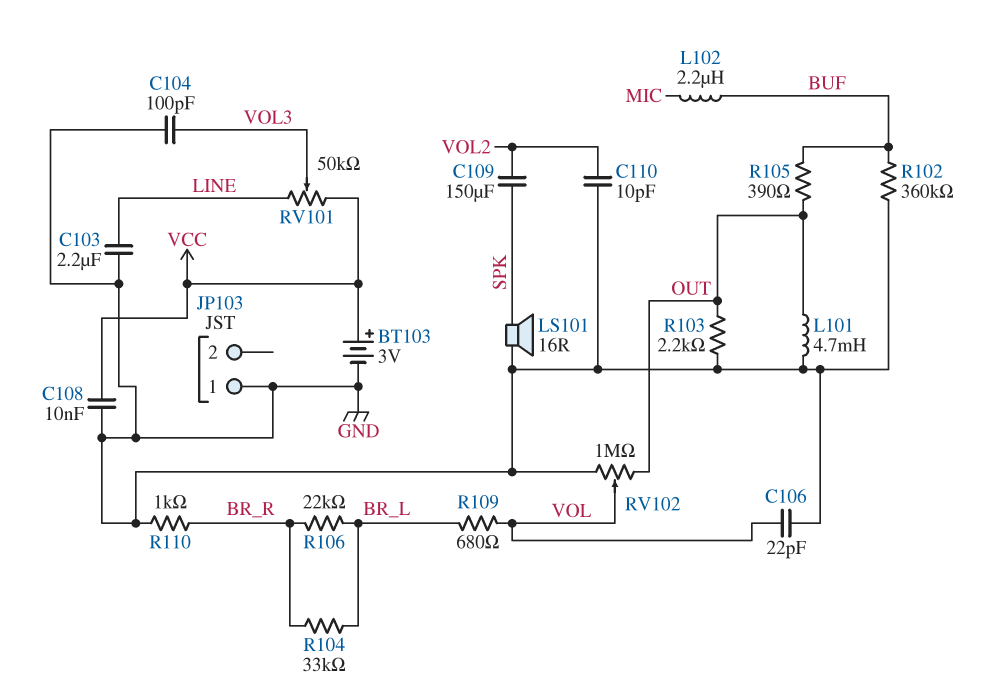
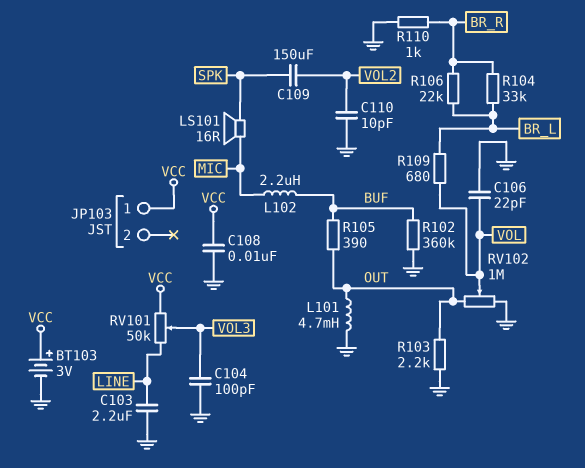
JP103 pin 1: GND -> VCC
LS101: speaker 16R (GND, SPK) -> speaker 16R (MIC, SPK)

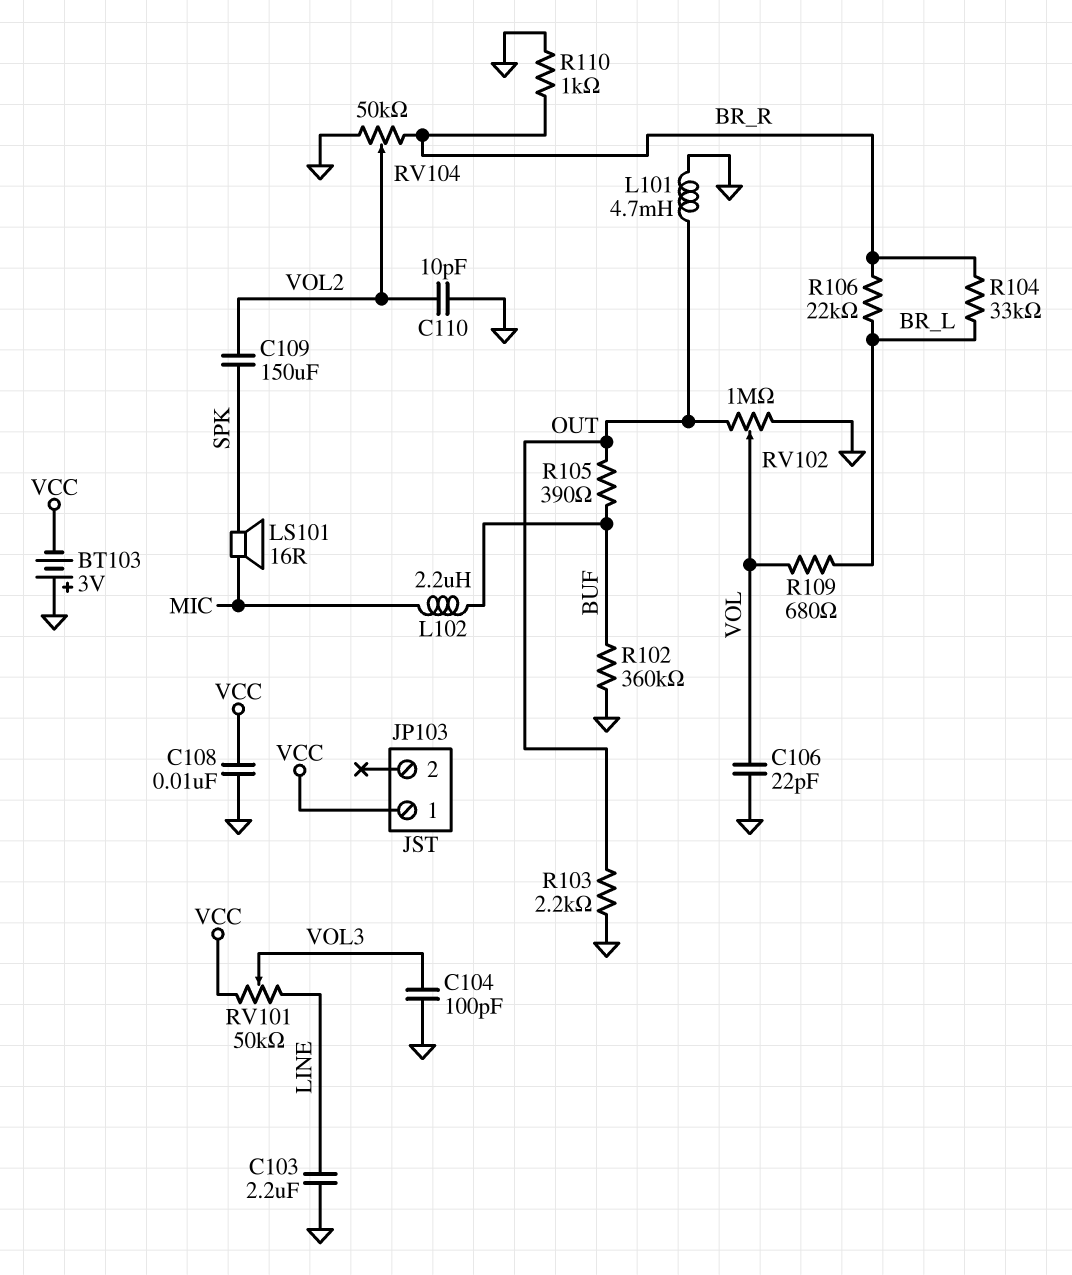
BT103: 3V (plus VCC, minus GND) -> 3V (plus GND, minus VCC)
RV104: none -> 50k (BR_R, GND, wiper VOL2)

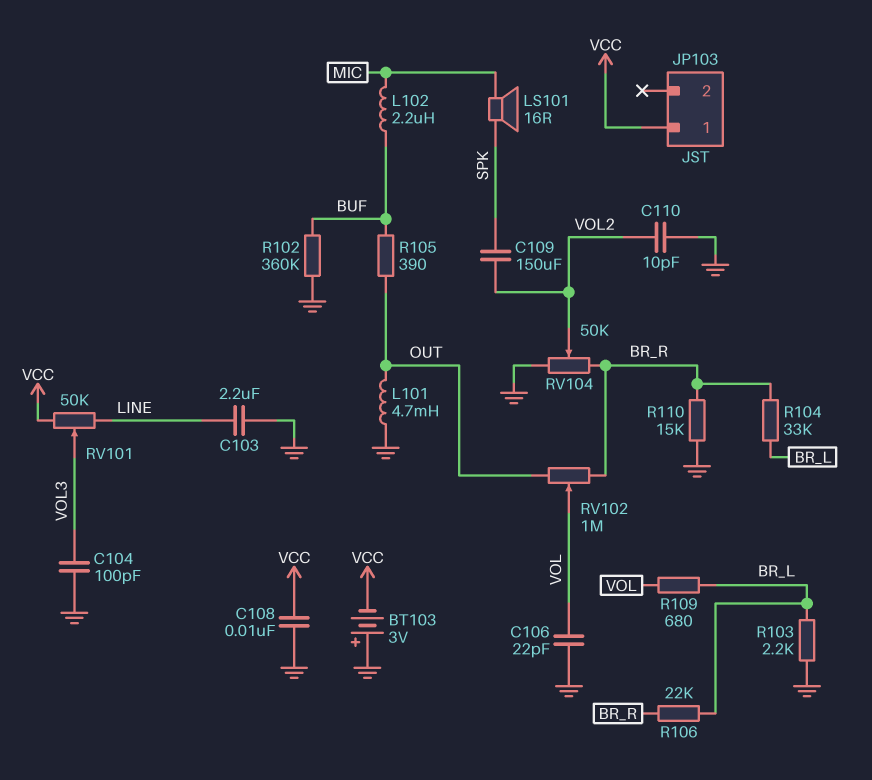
R103: 2.2k (GND, OUT) -> 2.2k (BR_L, GND)
R110: 1k (BR_R, GND) -> 15k (BR_R, GND)
RV102: 1M (GND, OUT, wiper VOL) -> 1M (BR_R, OUT, wiper VOL)

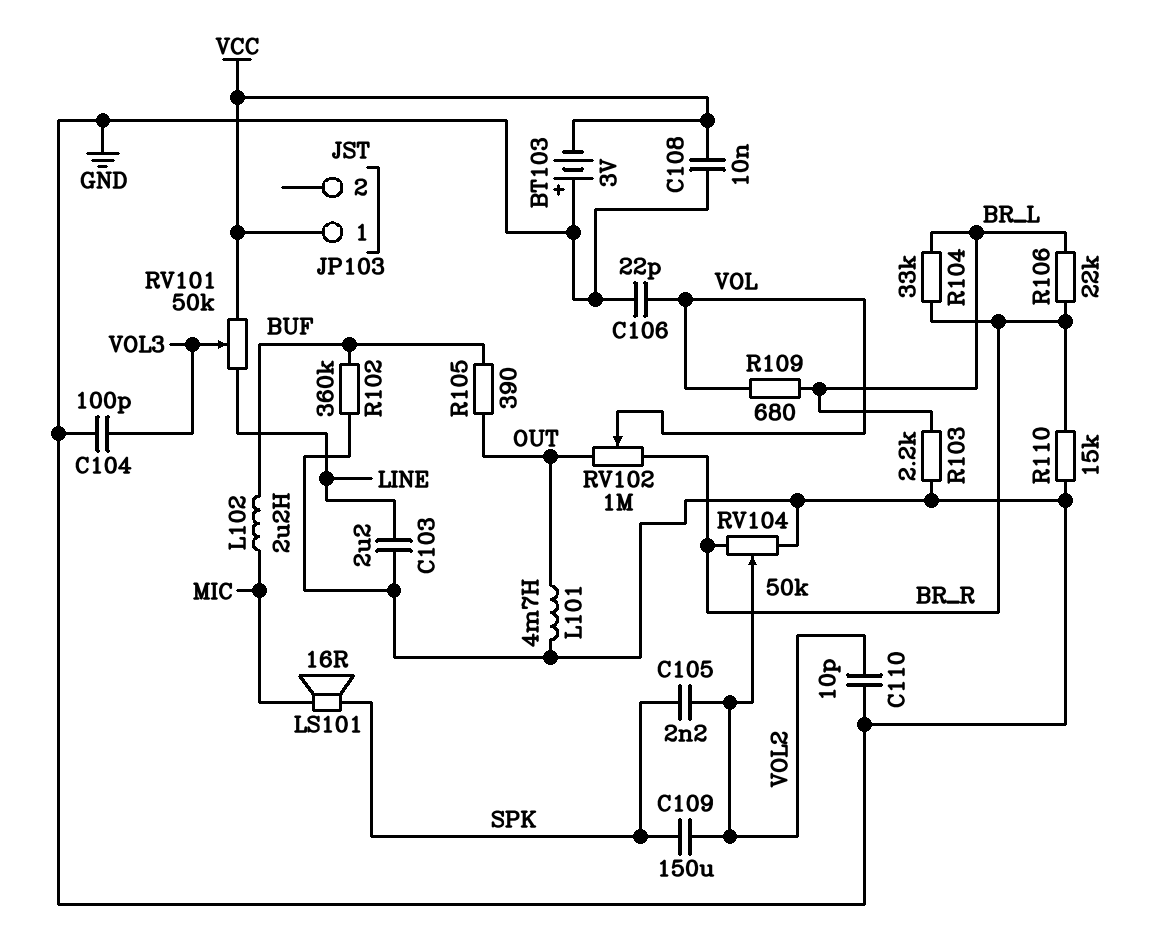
C105: none -> 2.2nF (SPK, VOL2)

